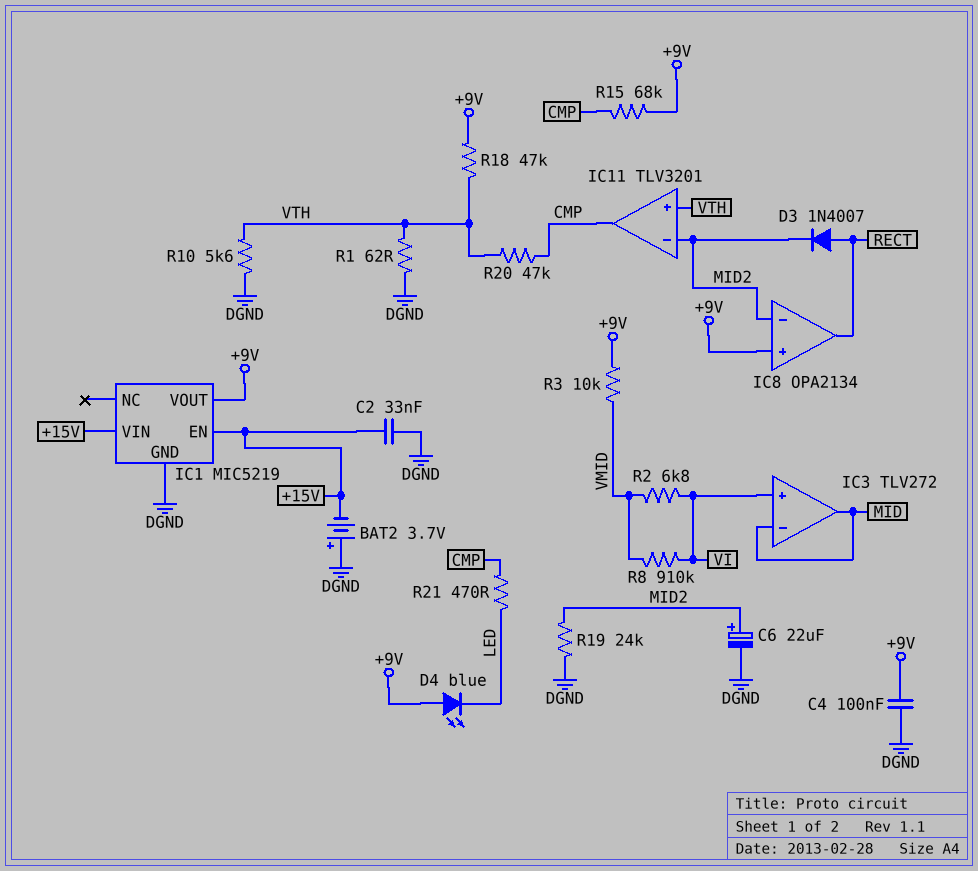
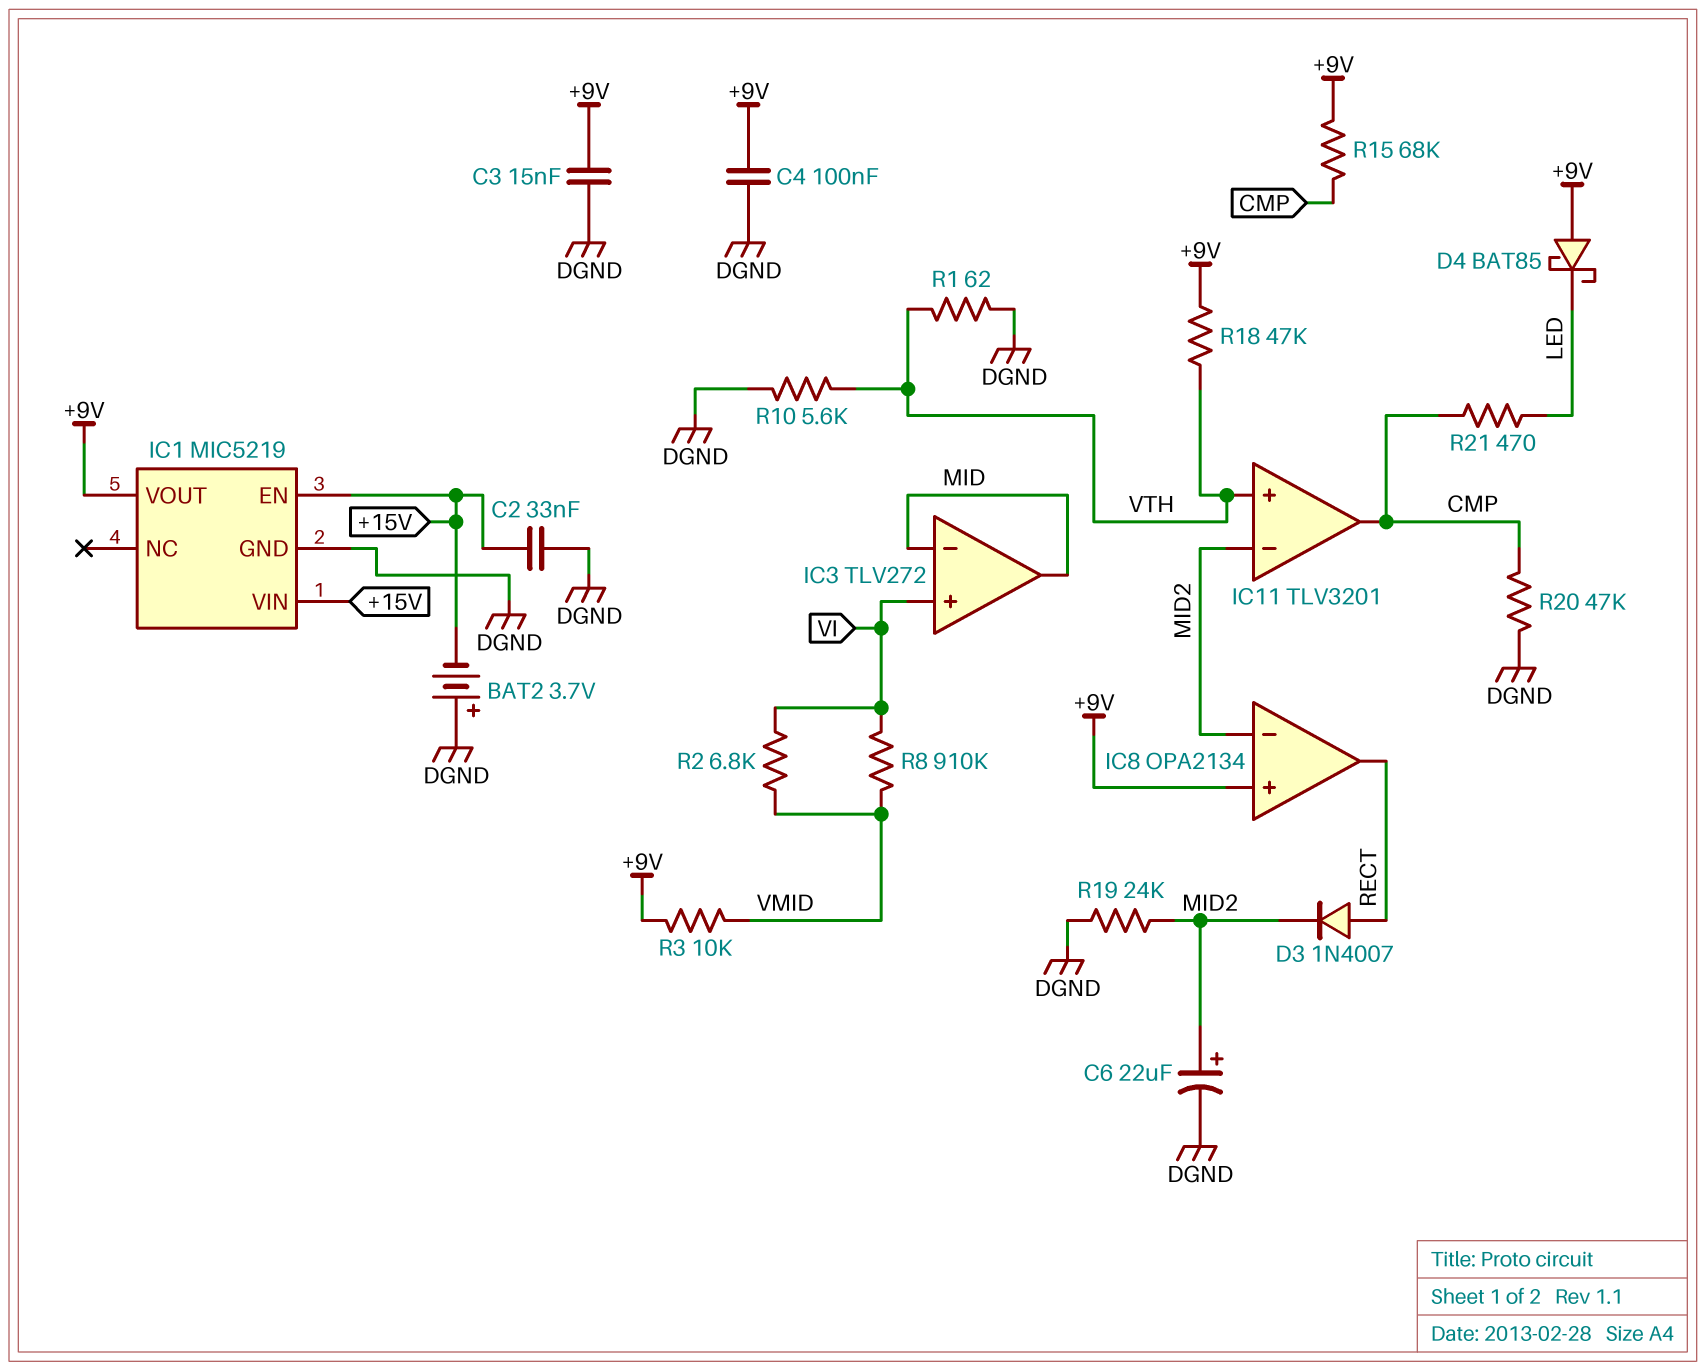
C3: none -> 15nF (+9V, DGND)
D4: LED blue (A +9V, K LED) -> schottky BAT85 (A +9V, K LED)
R20: 47k (CMP, VTH) -> 47k (CMP, DGND)

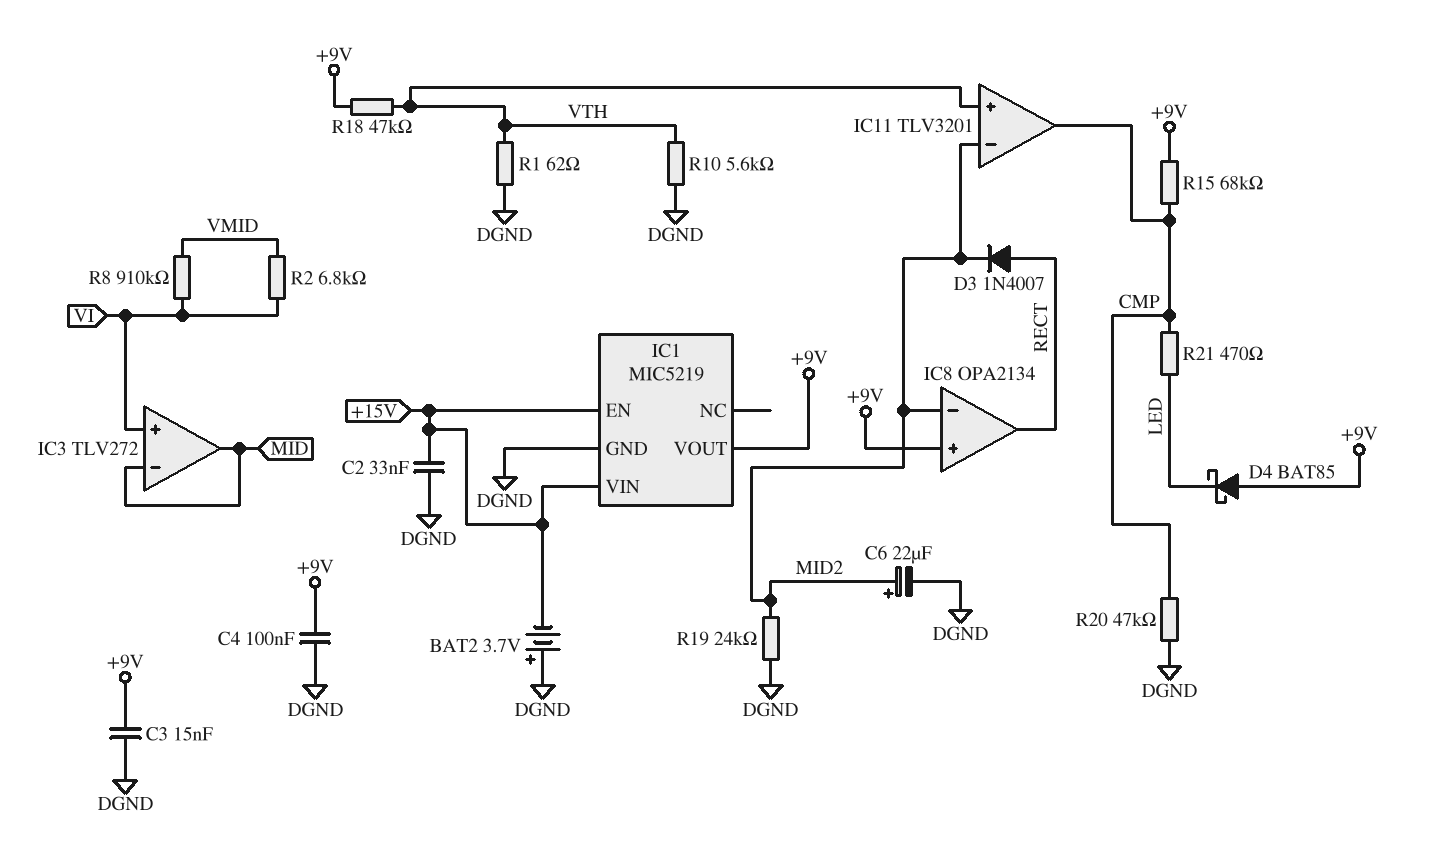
R3: 10k (+9V, VMID) -> none

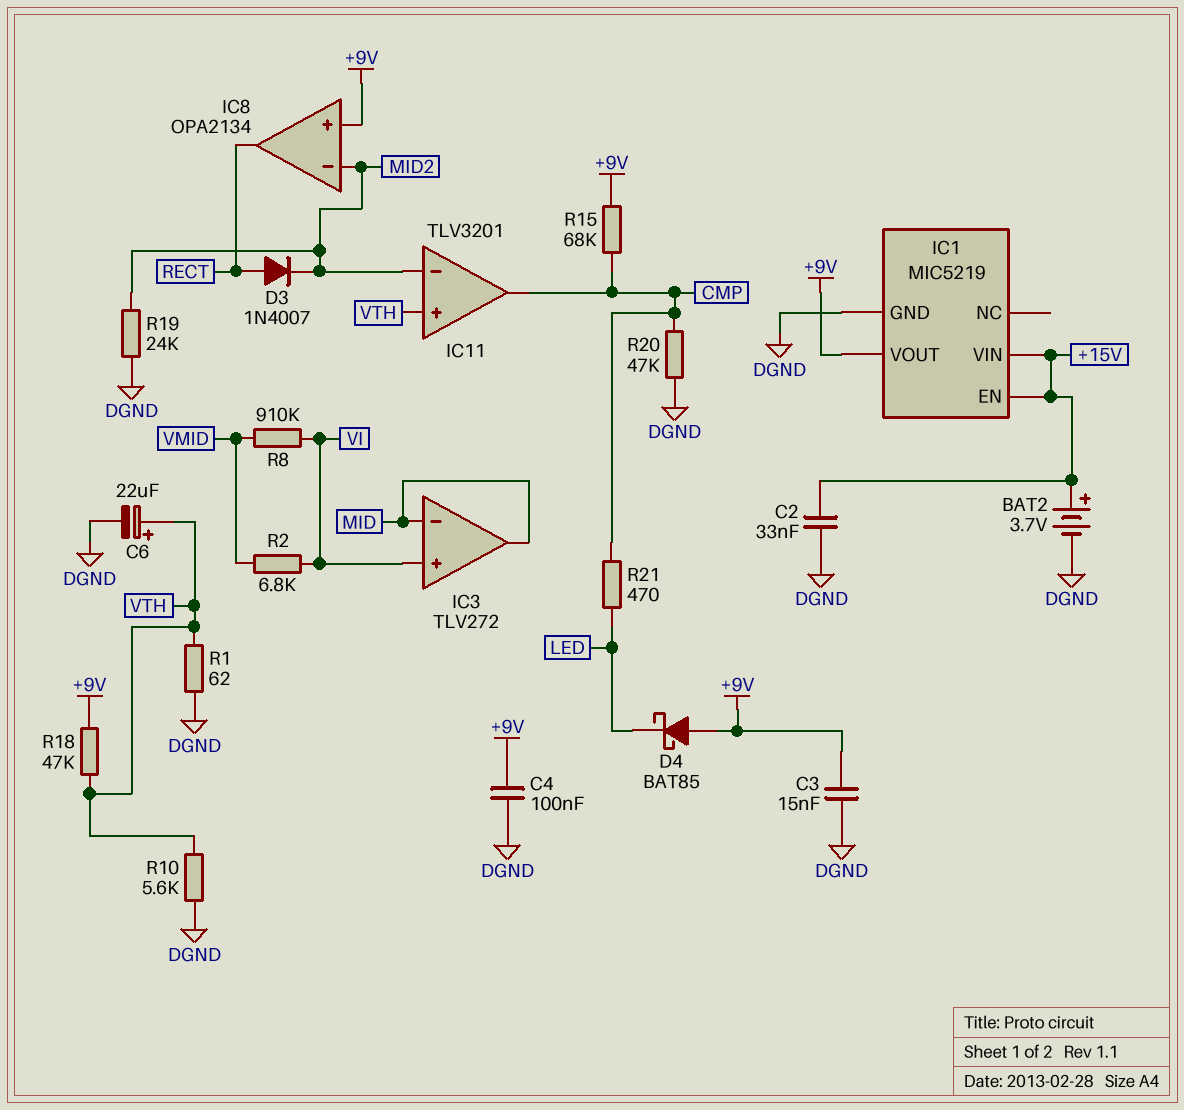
BAT2: 3.7V (plus DGND, minus +15V) -> 3.7V (plus +15V, minus DGND)
C6: 22uF (plus MID2, minus DGND) -> 22uF (plus VTH, minus DGND)

